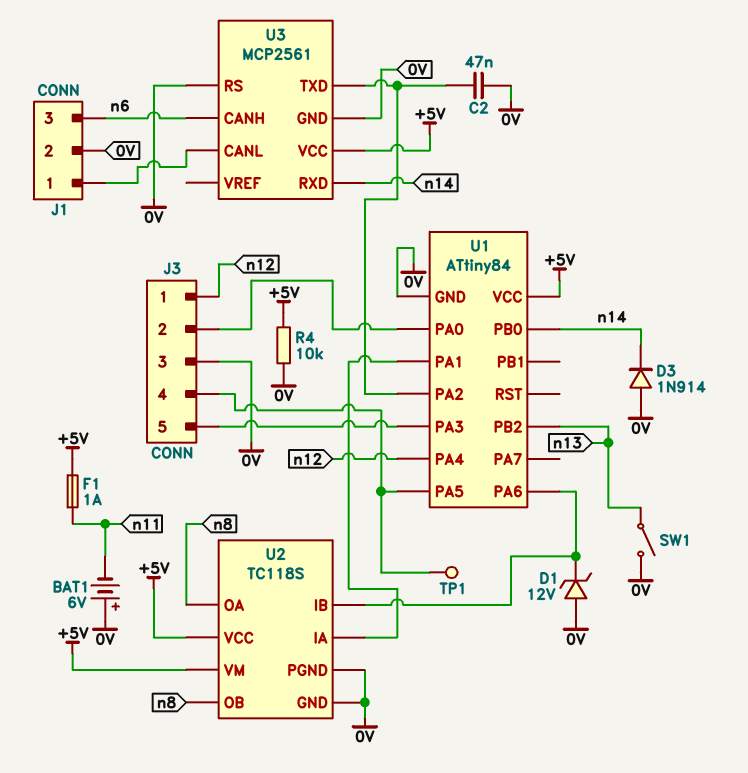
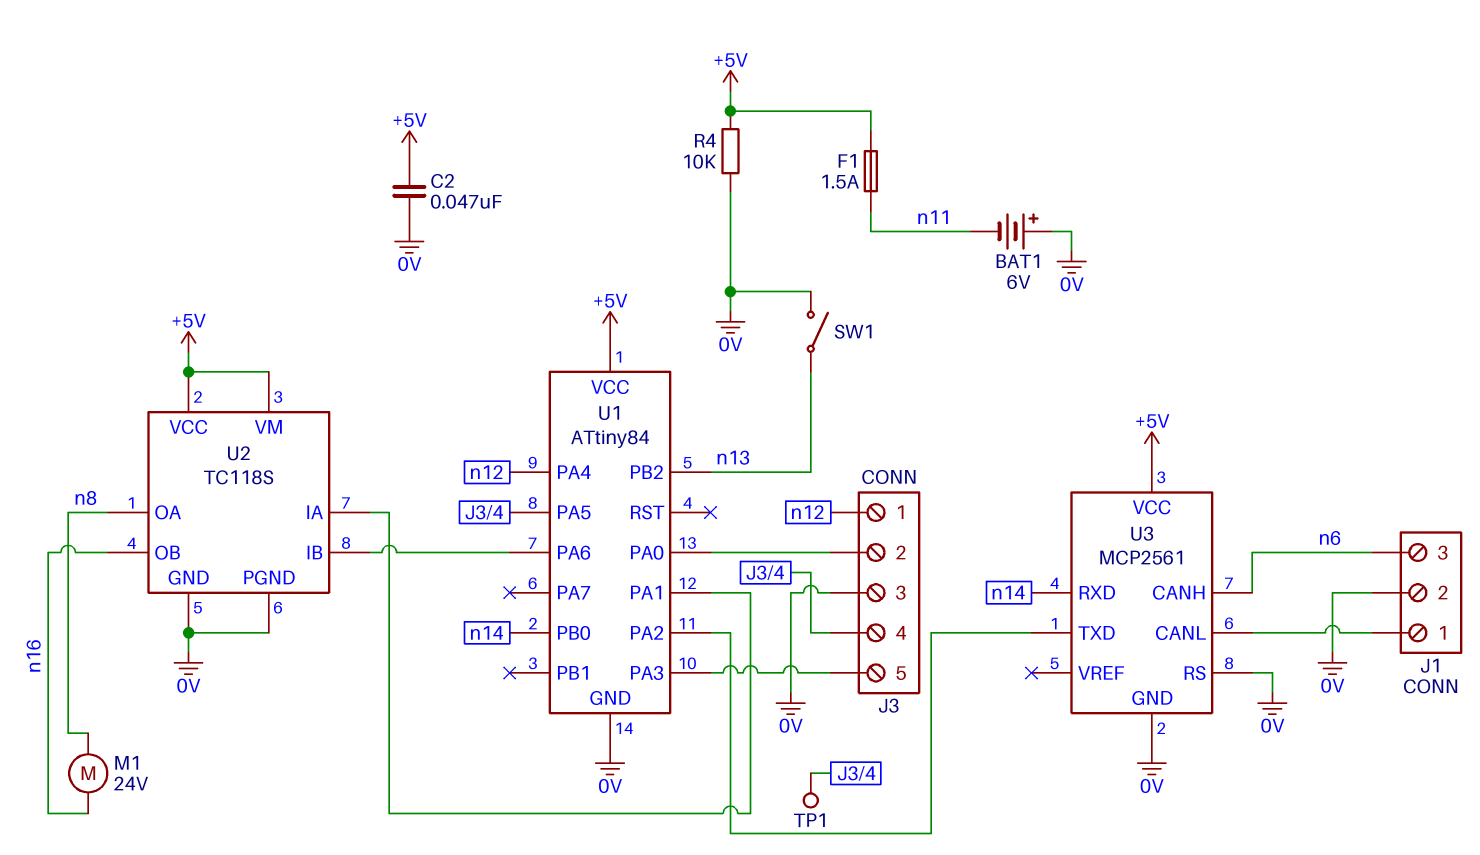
C2: 47nF (0V, U1/PA2) -> 47nF (+5V, 0V)
D1: zener 12V (A 0V, K U1/PA6) -> none
D3: diode 1N914 (A 0V, K n14) -> none
F1: 1A (+5V, n11) -> 1.5A (+5V, n11)
M1: none -> motor 24V (n8, n16)
U2 pin OB: n8 -> n16

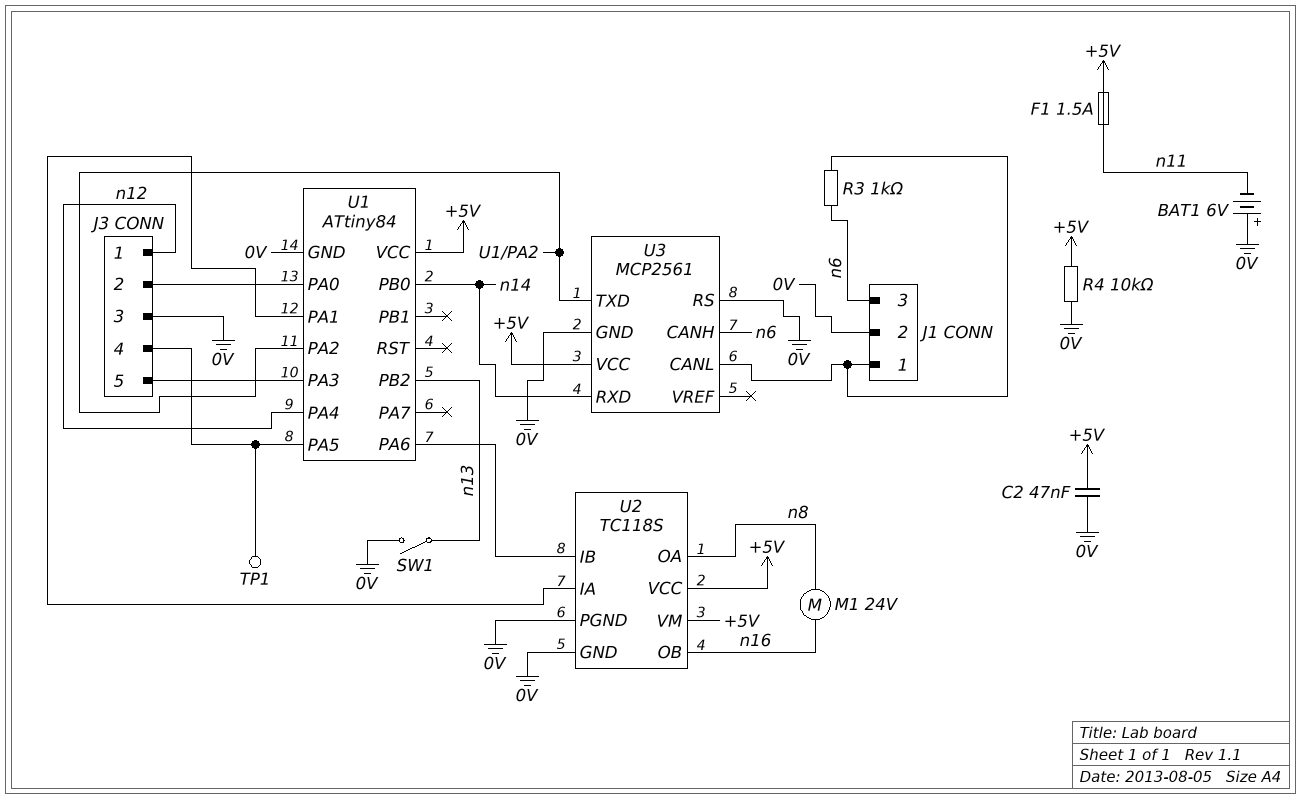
R3: none -> 1k (J1/1, n6)

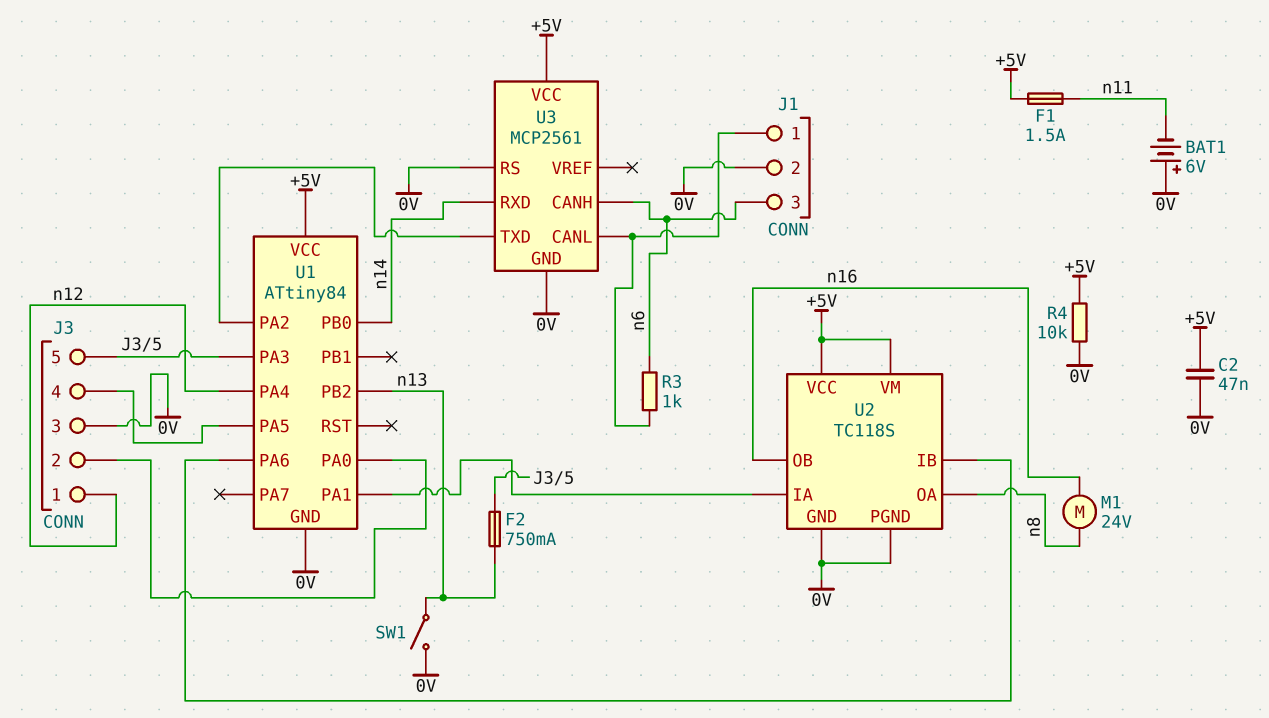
F2: none -> 750mA (J3/5, n13)
TP1: test point (J3/4) -> none

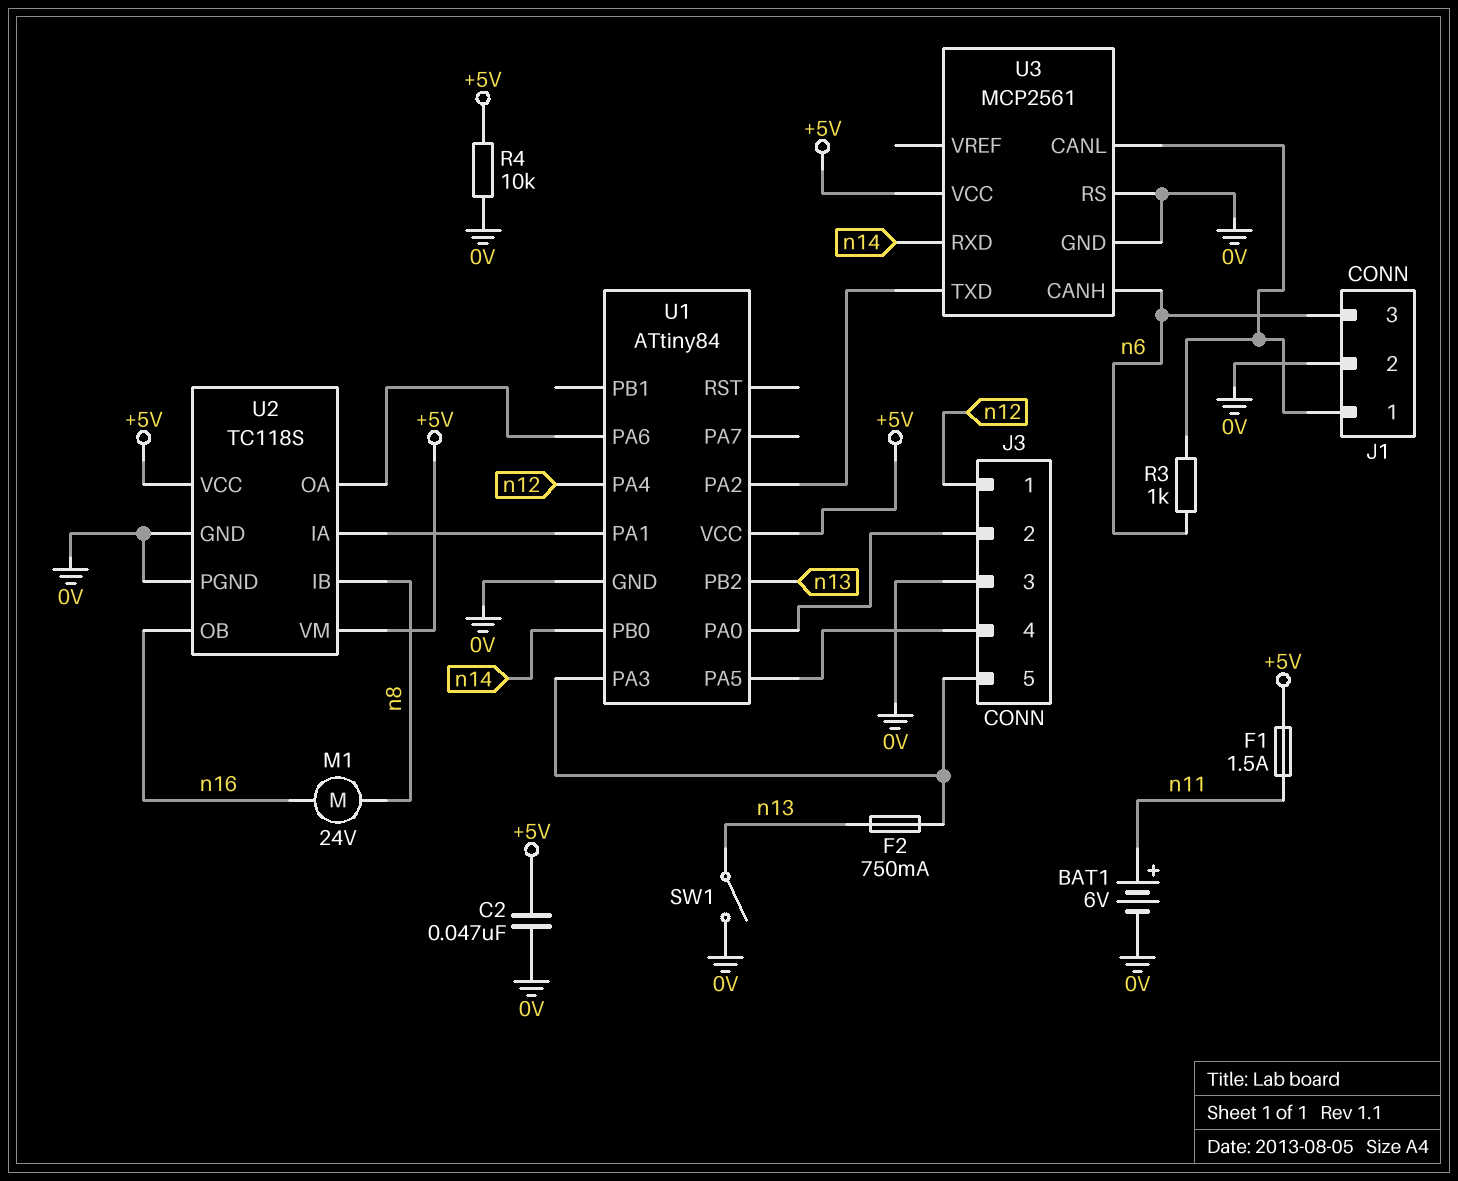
BAT1: 6V (plus 0V, minus n11) -> 6V (plus n11, minus 0V)
U2 pin IB: U1/PA6 -> n8
U2 pin OA: n8 -> U1/PA6

